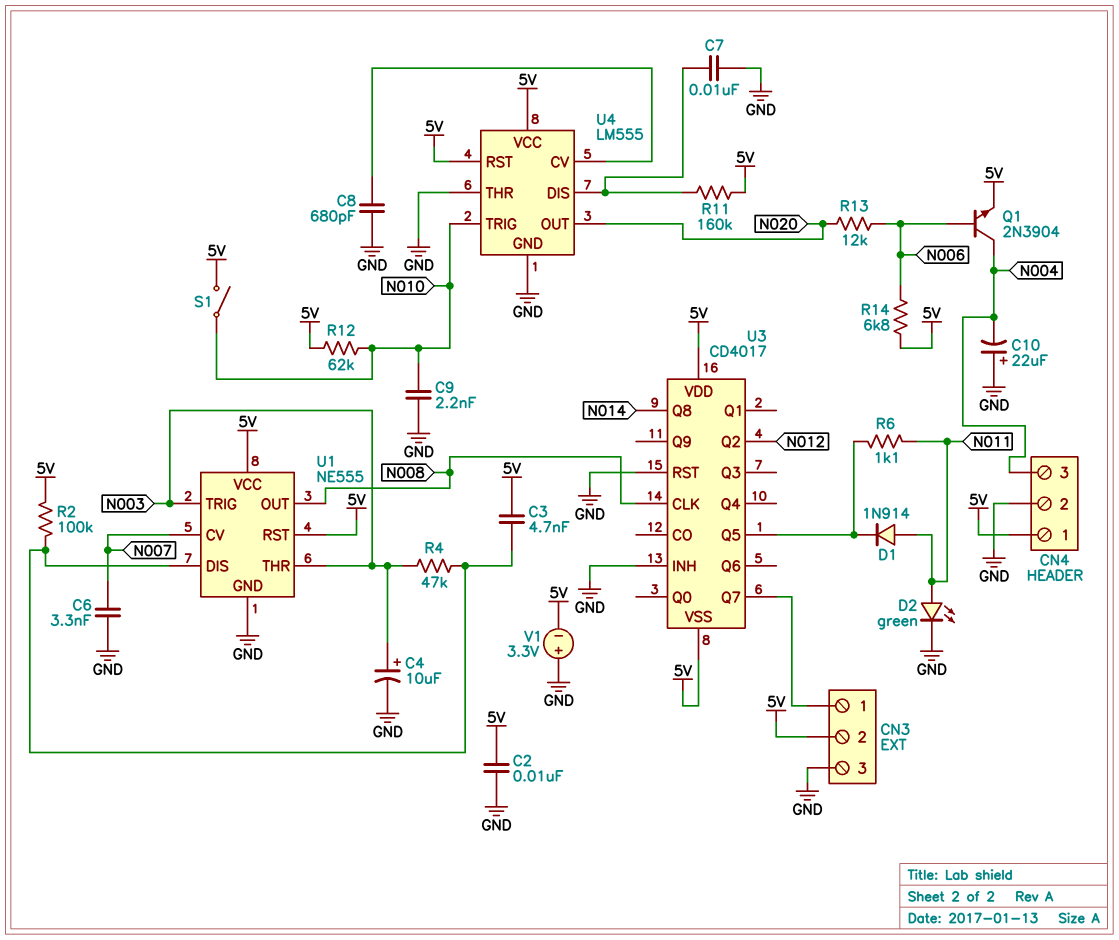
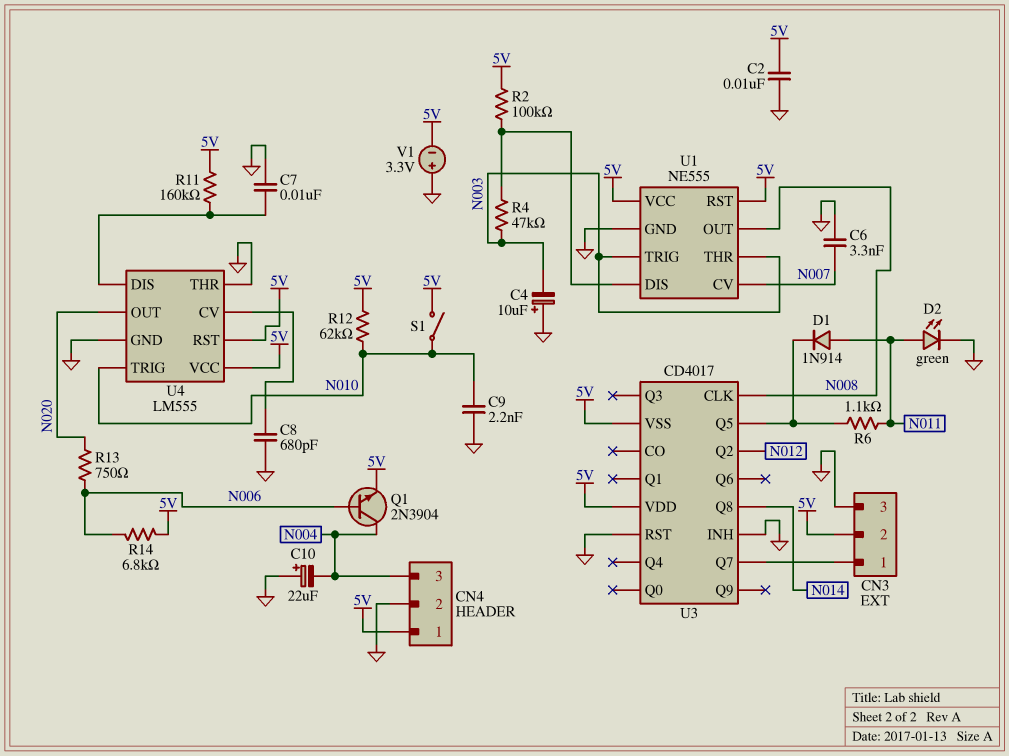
C3: 4.7nF (5V, U1/DIS) -> none
C4: 10uF (plus N003, minus GND) -> 10uF (plus GND, minus N003)
R13: 12k (N006, N020) -> 750 (N006, N020)

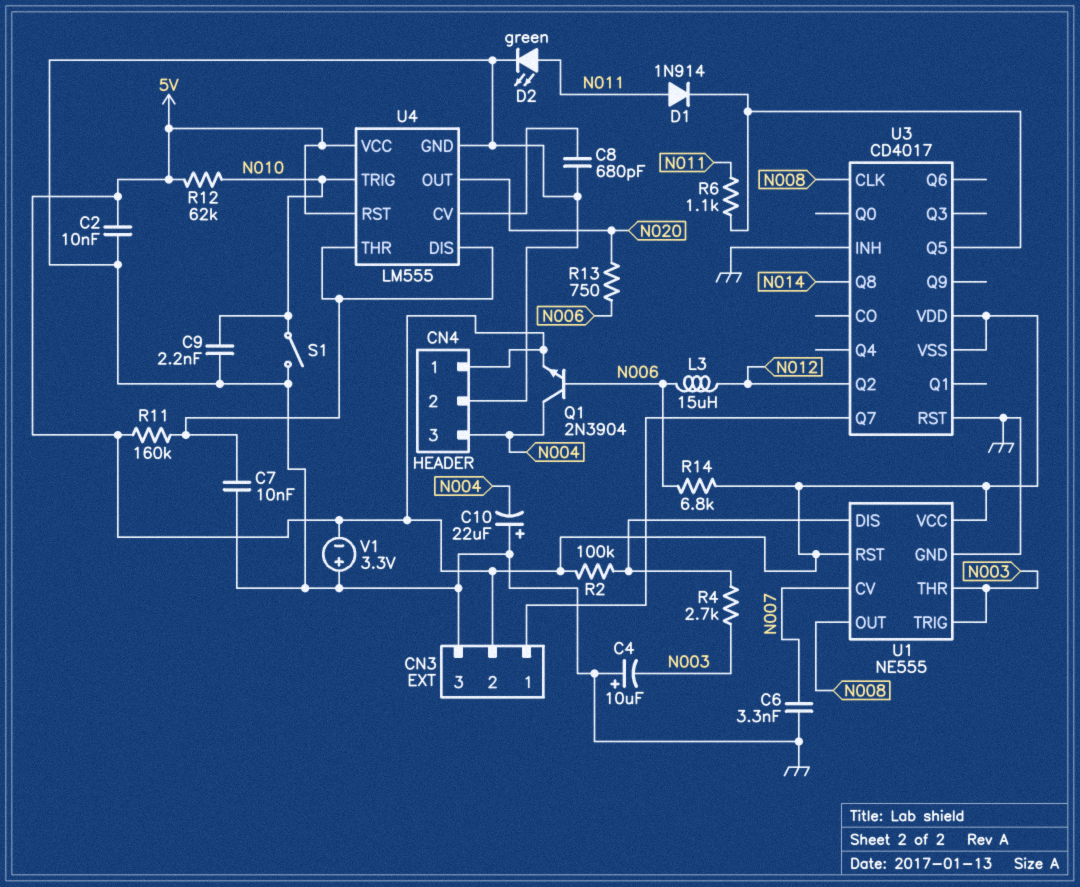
L3: none -> 15uH (N006, N012)
R4: 47k (N003, U1/DIS) -> 2.7k (N003, U1/DIS)
S1: switch (5V, N010) -> switch (GND, N010)
U4 pin THR: GND -> U4/DIS

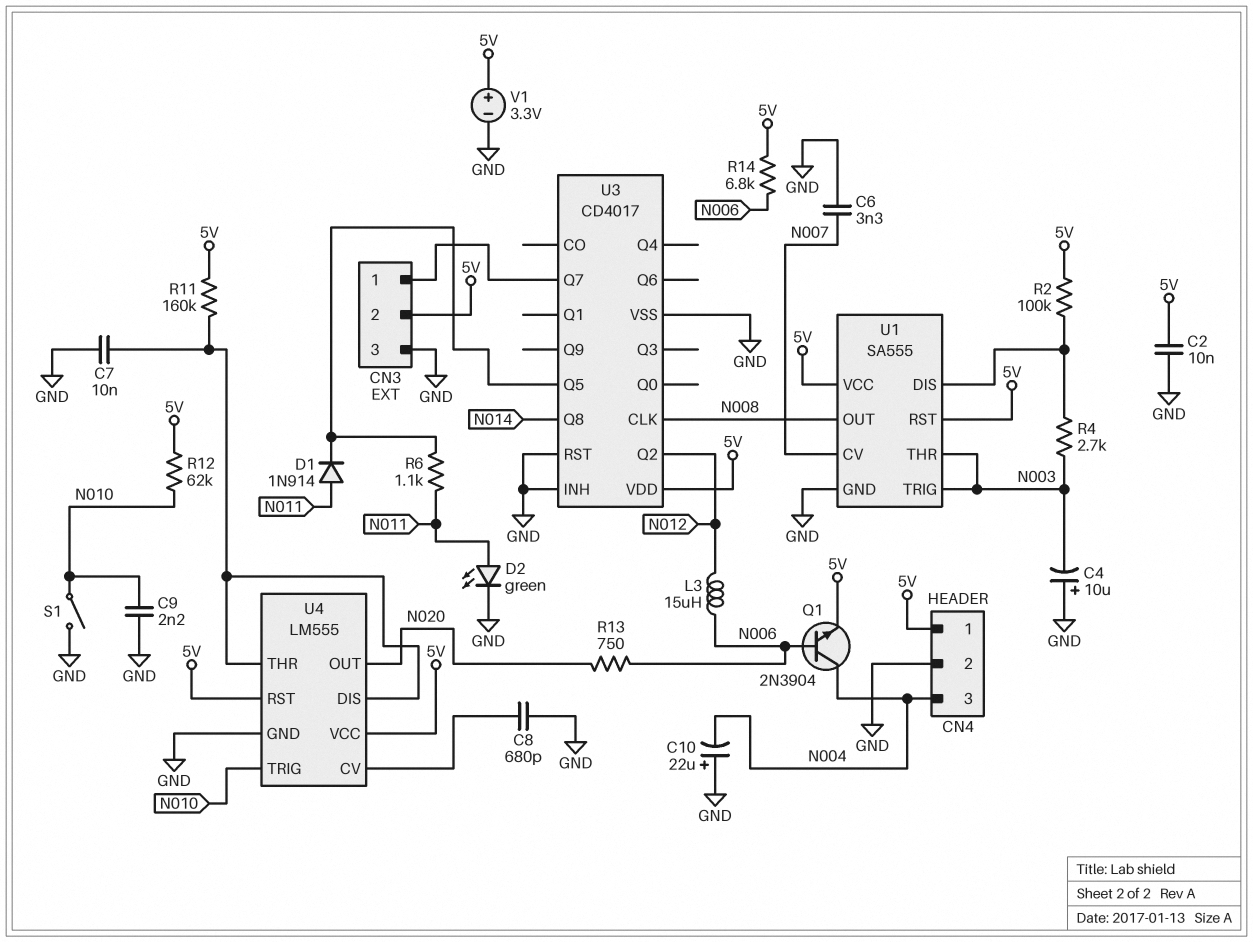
U1: NE555 -> SA555
U3 pin VSS: 5V -> GND
V1: 3.3V (plus GND, minus 5V) -> 3.3V (plus 5V, minus GND)

